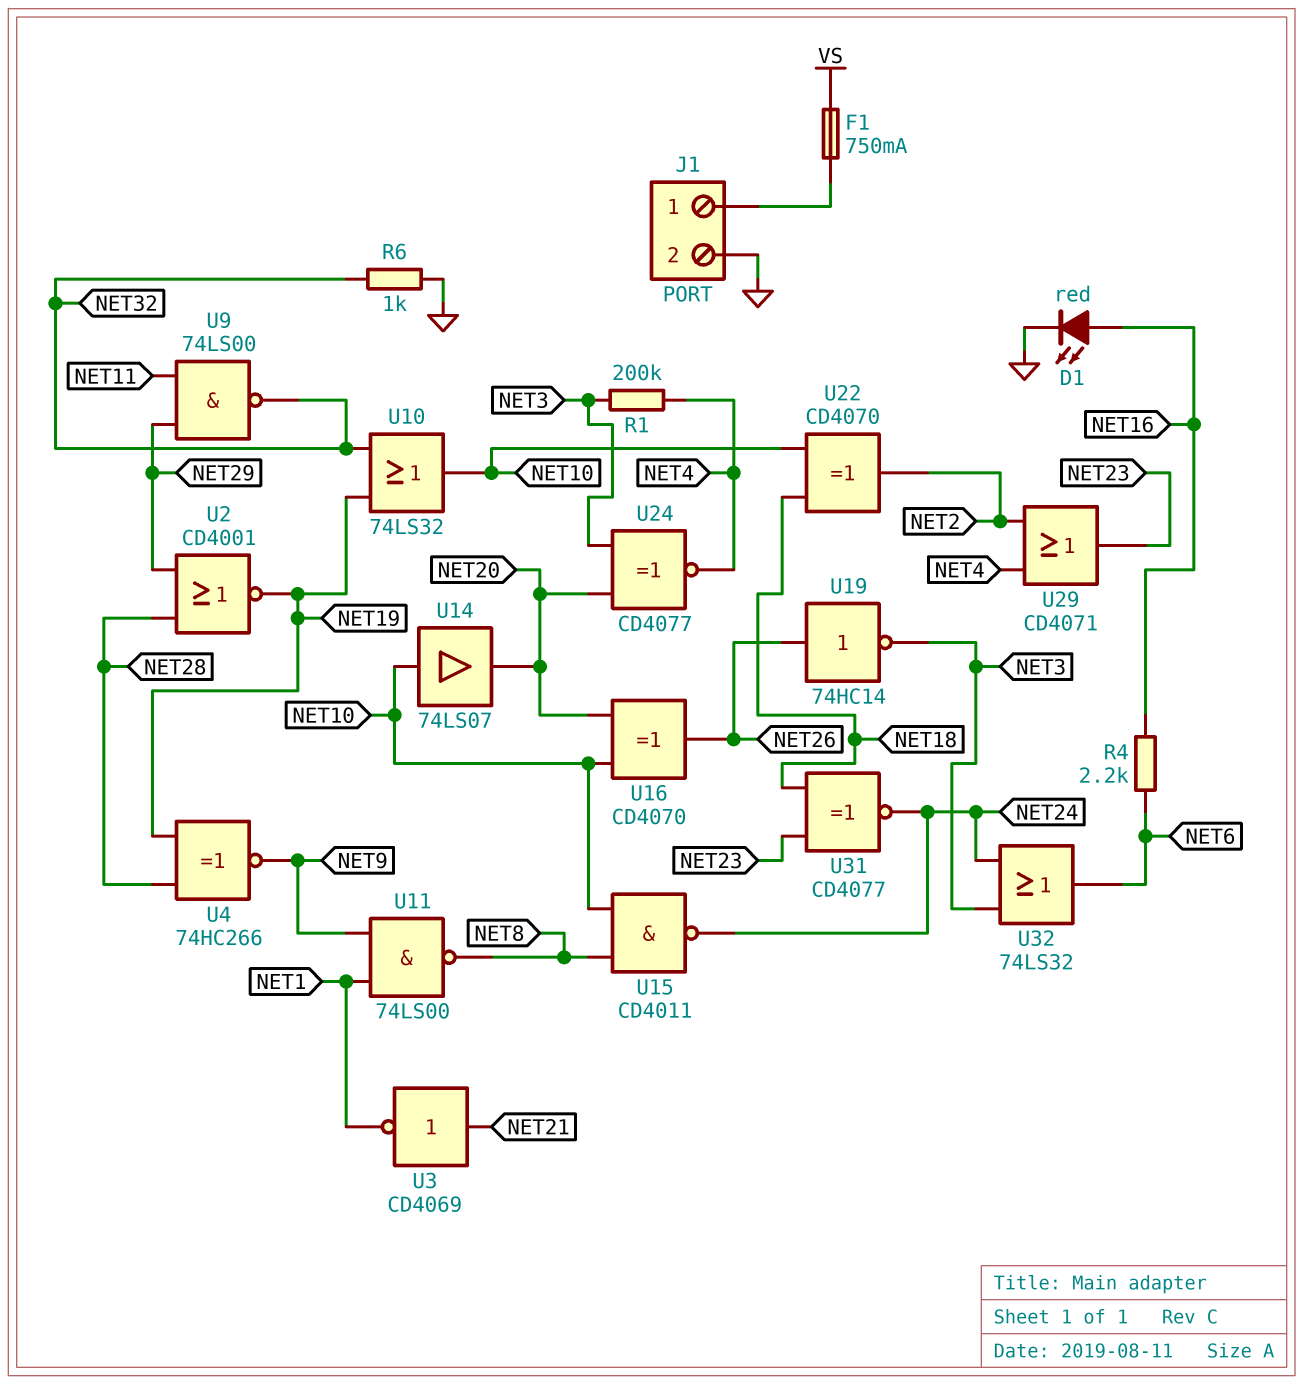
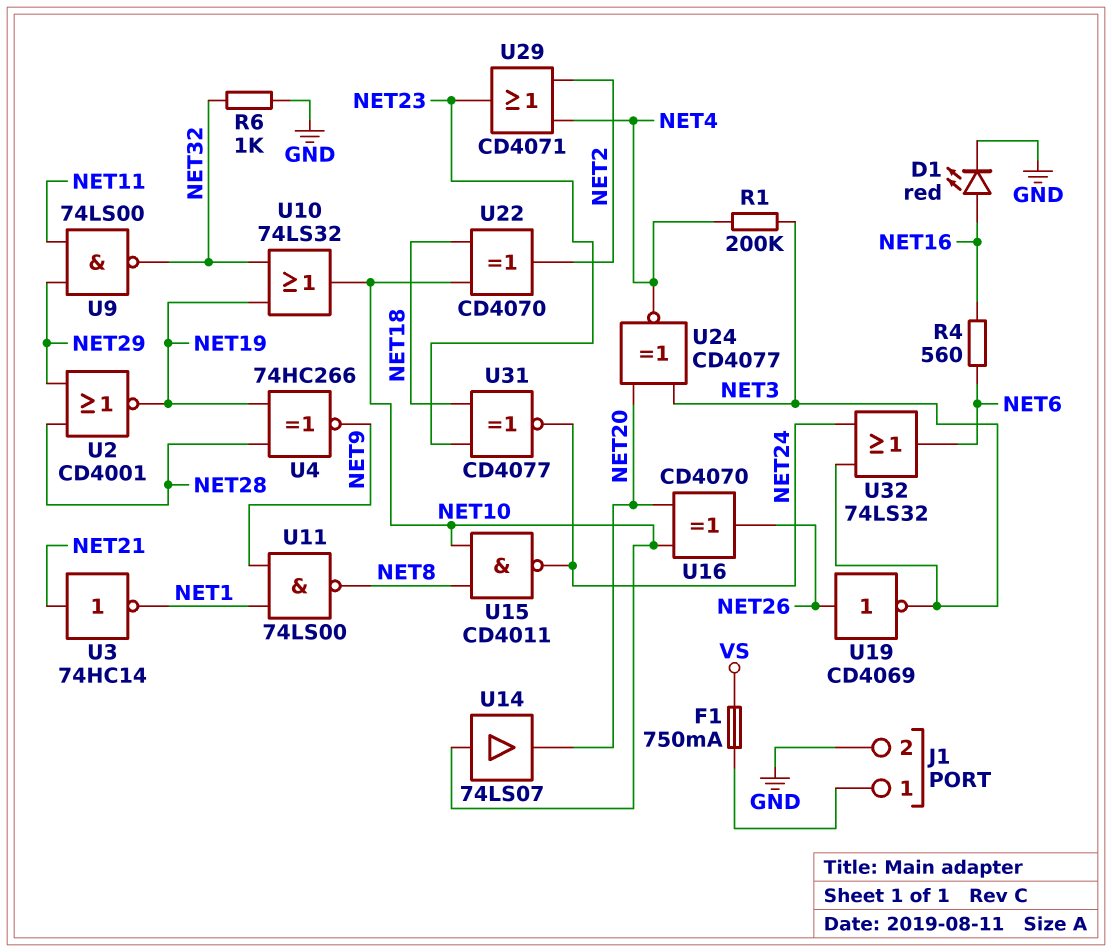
R4: 2.2k (NET6, NET16) -> 560 (NET6, NET16)
U3: NOT CD4069 (in NET21, out NET1) -> NOT 74HC14 (in NET21, out NET1)
U19: NOT 74HC14 (in NET26, out NET3) -> NOT CD4069 (in NET26, out NET3)

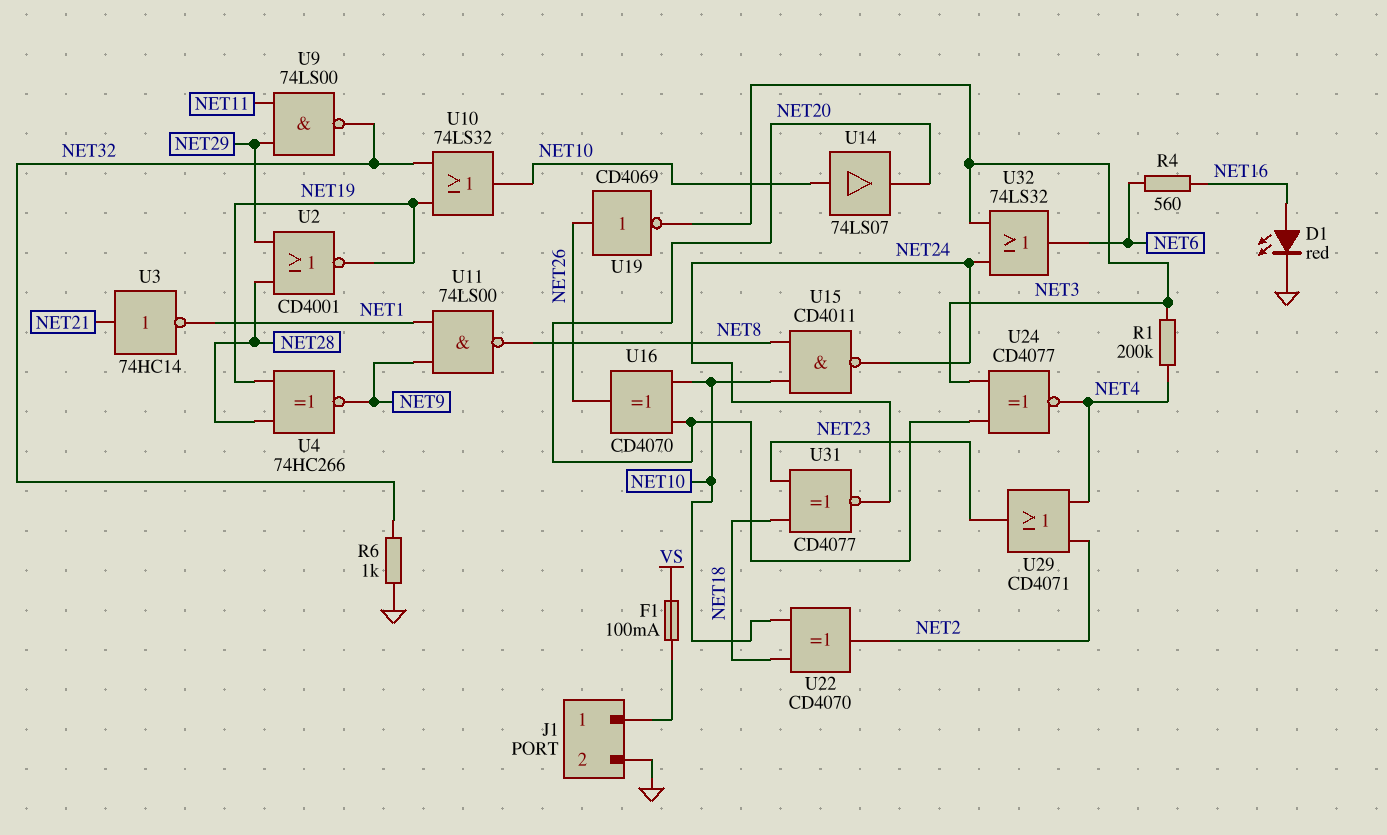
F1: 750mA (J1/1, VS) -> 100mA (J1/1, VS)

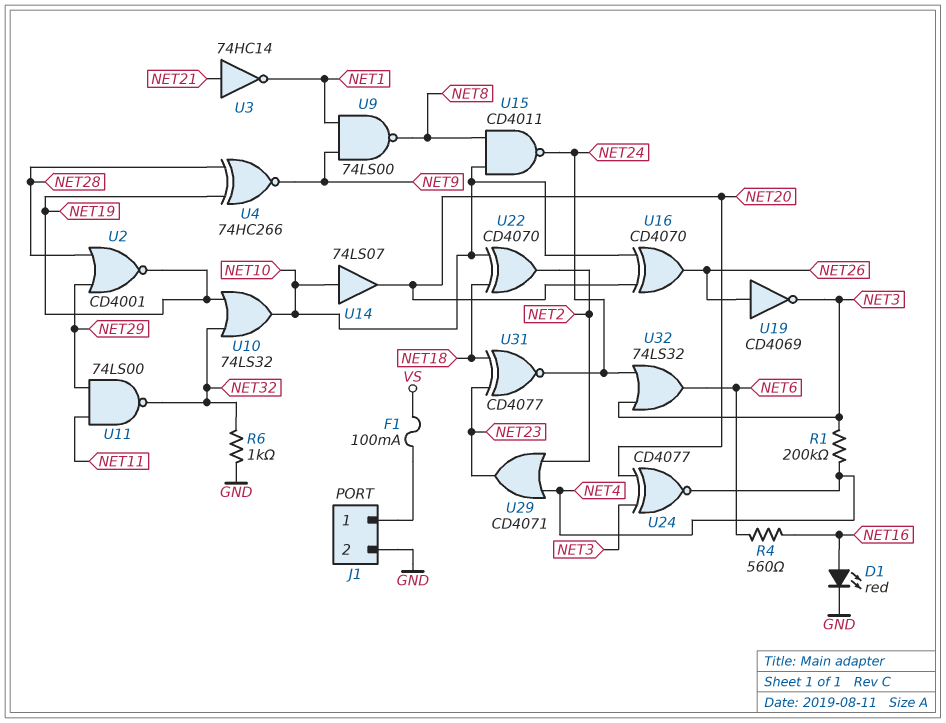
U9: NAND 74LS00 (in NET11, in NET29, out NET32) -> NAND 74LS00 (in NET1, in NET9, out NET8)
U11: NAND 74LS00 (in NET1, in NET9, out NET8) -> NAND 74LS00 (in NET11, in NET29, out NET32)

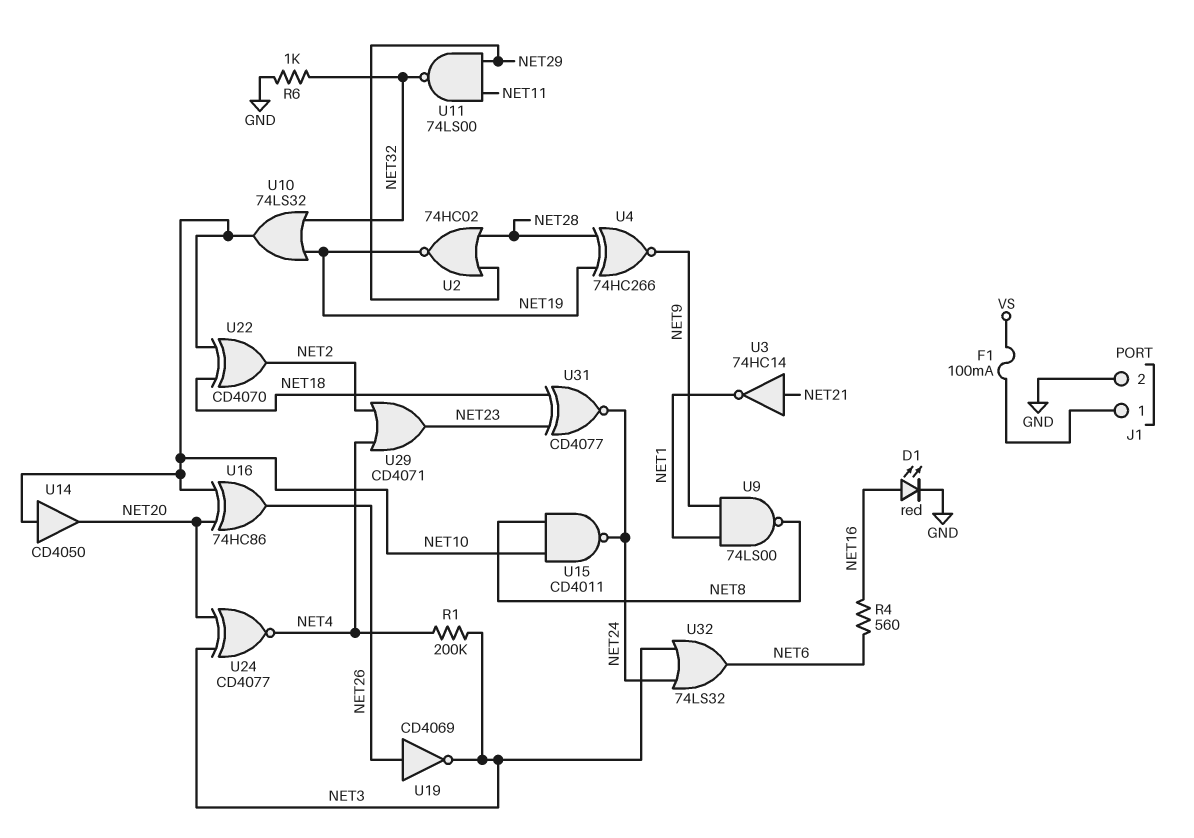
U2: NOR CD4001 (in NET28, in NET29, out NET19) -> NOR 74HC02 (in NET28, in NET29, out NET19)
U14: buffer 74LS07 (in NET10, out NET20) -> buffer CD4050 (in NET10, out NET20)
U16: XOR CD4070 (in NET10, in NET20, out NET26) -> XOR 74HC86 (in NET10, in NET20, out NET26)

